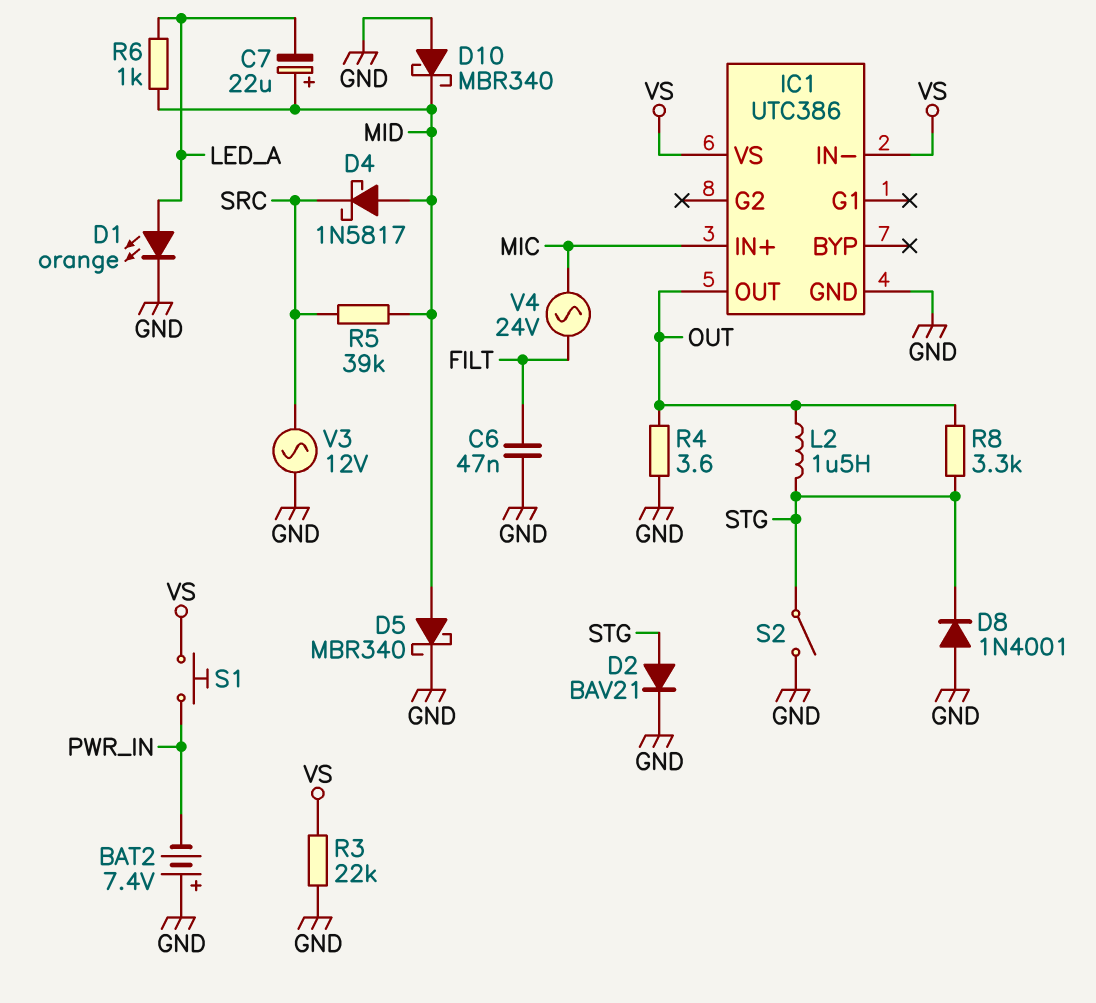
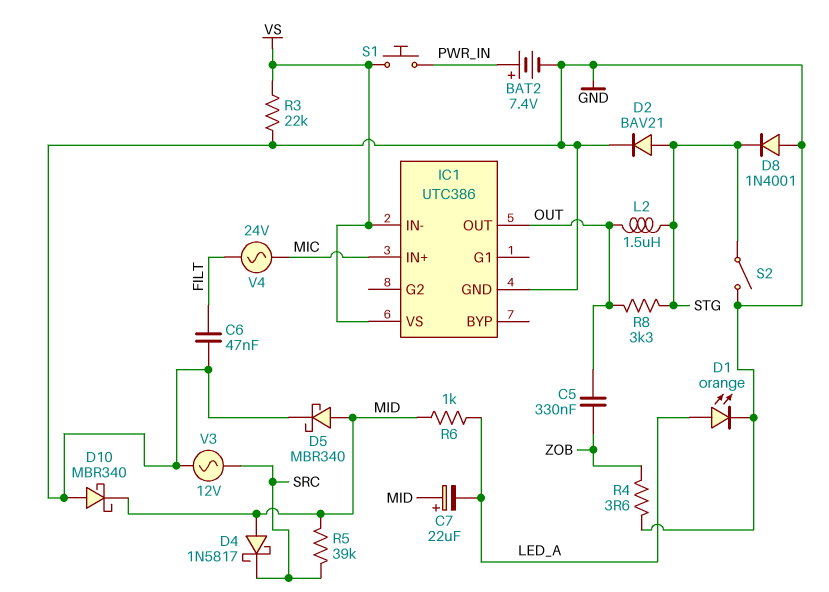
BAT2: 7.4V (plus GND, minus PWR_IN) -> 7.4V (plus PWR_IN, minus GND)
C5: none -> 330nF (OUT, ZOB)
R4: 3.6 (GND, OUT) -> 3.6 (GND, ZOB)

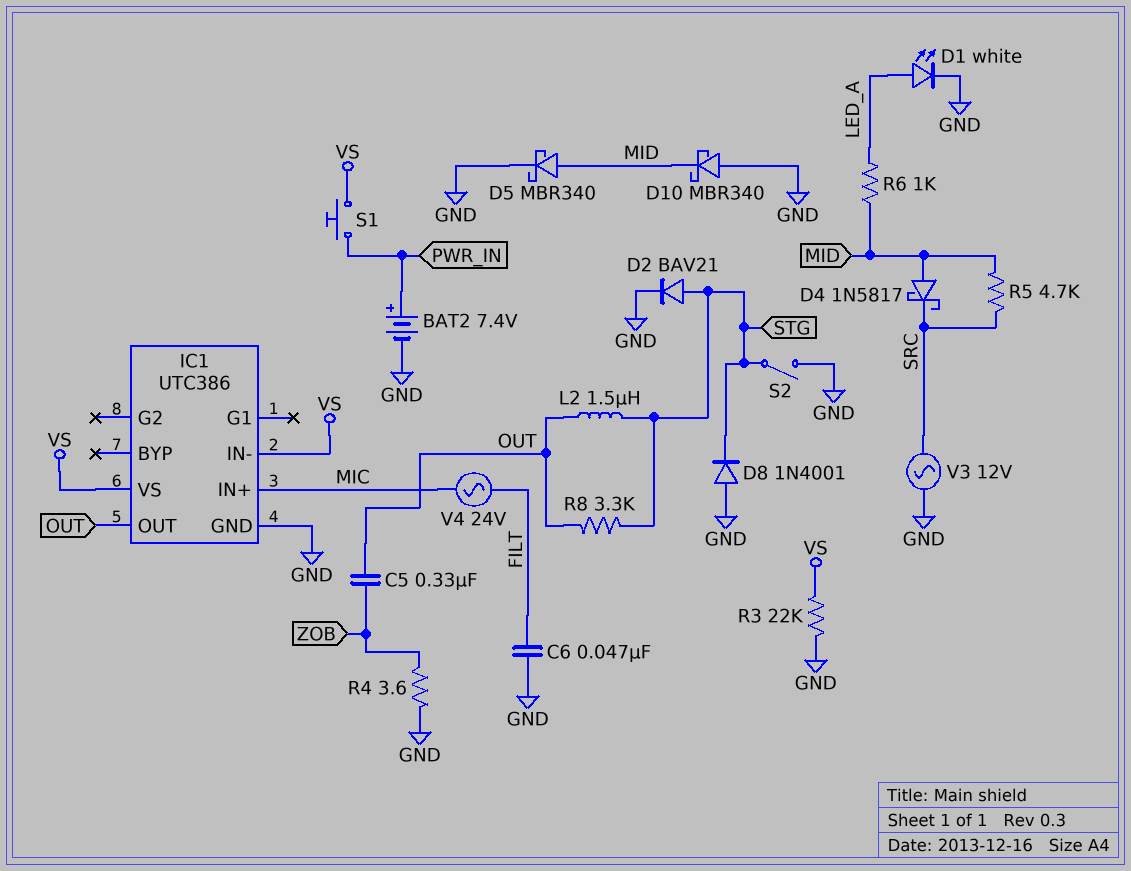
C7: 22uF (plus MID, minus LED_A) -> none
D1: LED orange (A LED_A, K GND) -> LED white (A LED_A, K GND)
R5: 39k (MID, SRC) -> 4.7k (MID, SRC)

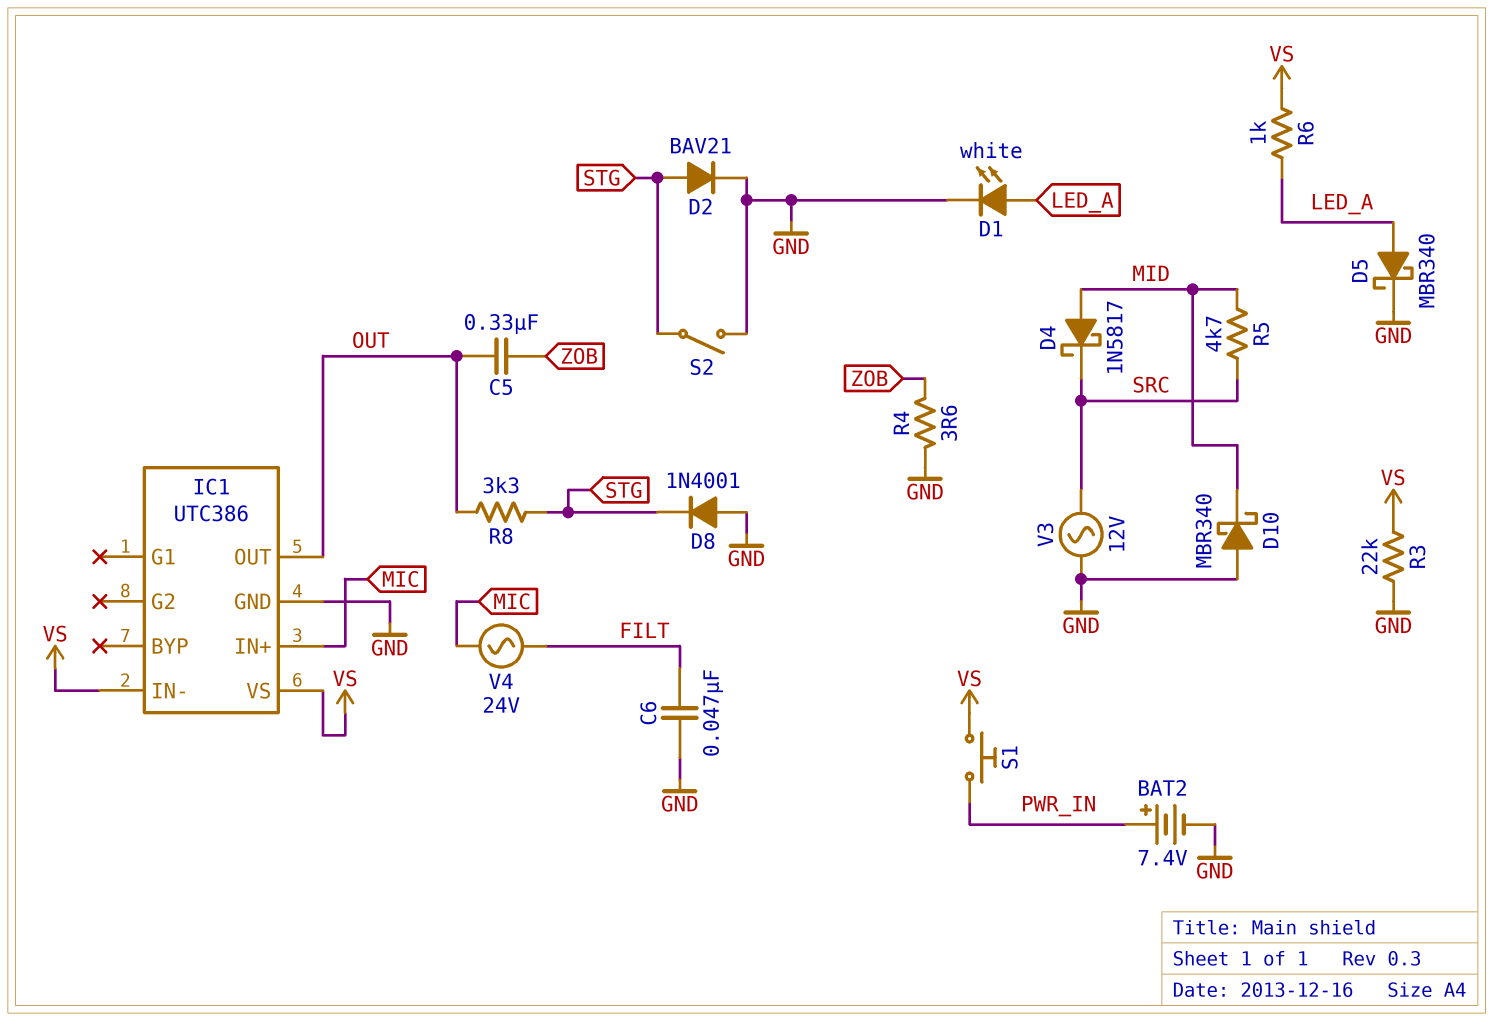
D5: schottky MBR340 (A MID, K GND) -> schottky MBR340 (A LED_A, K GND)
L2: 1.5uH (OUT, STG) -> none
R6: 1k (LED_A, MID) -> 1k (LED_A, VS)

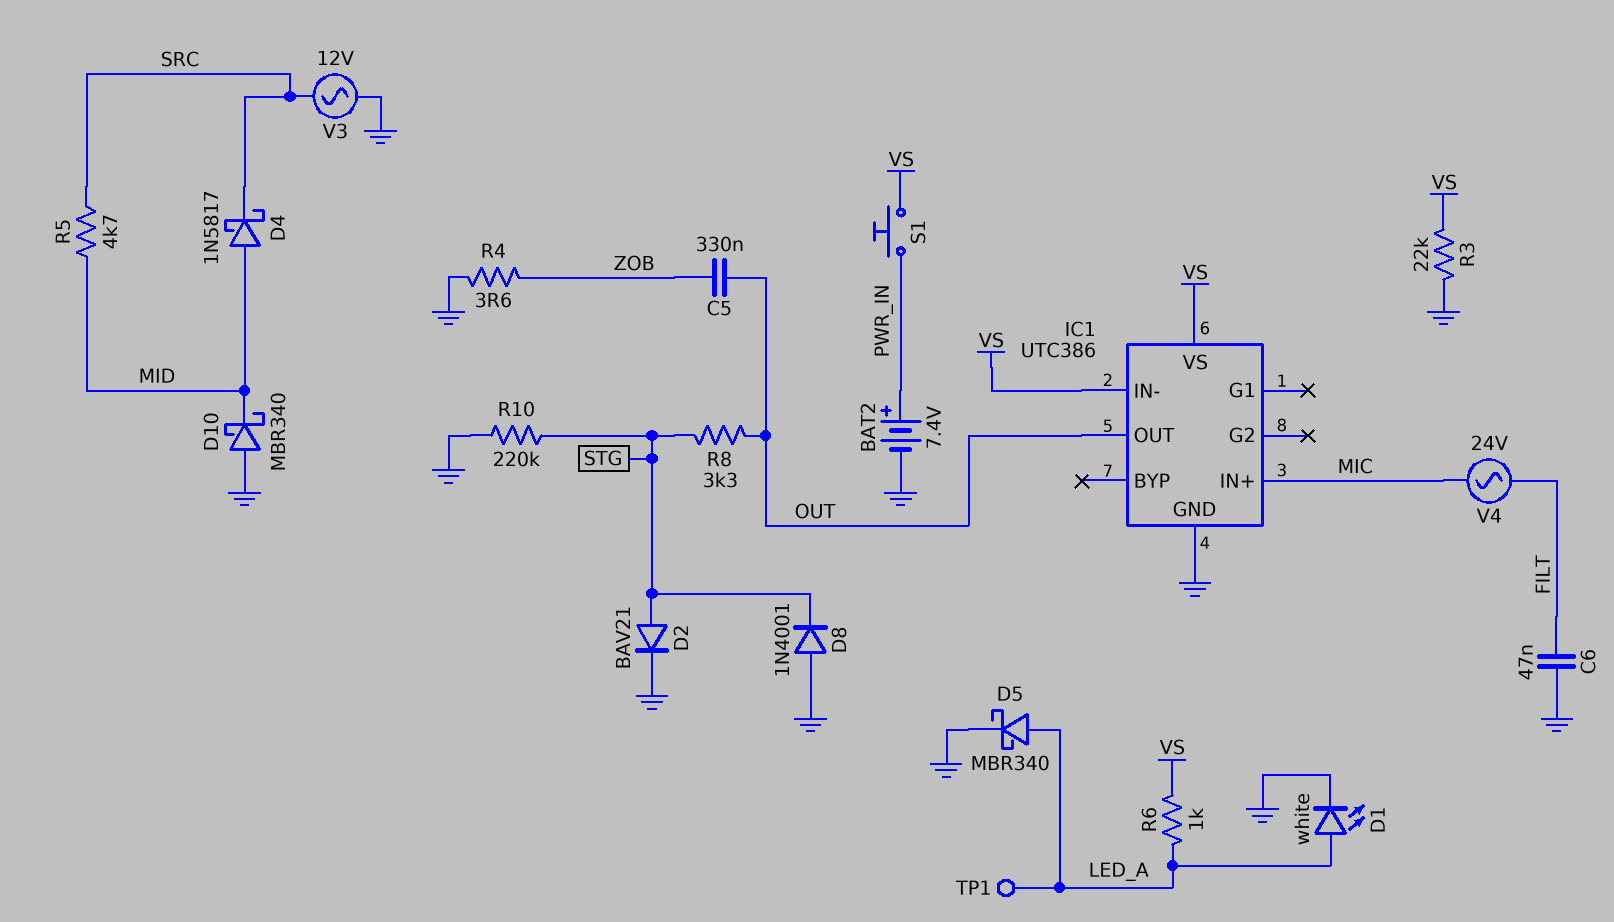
R10: none -> 220k (GND, STG)
S2: switch (GND, STG) -> none
TP1: none -> test point (LED_A)

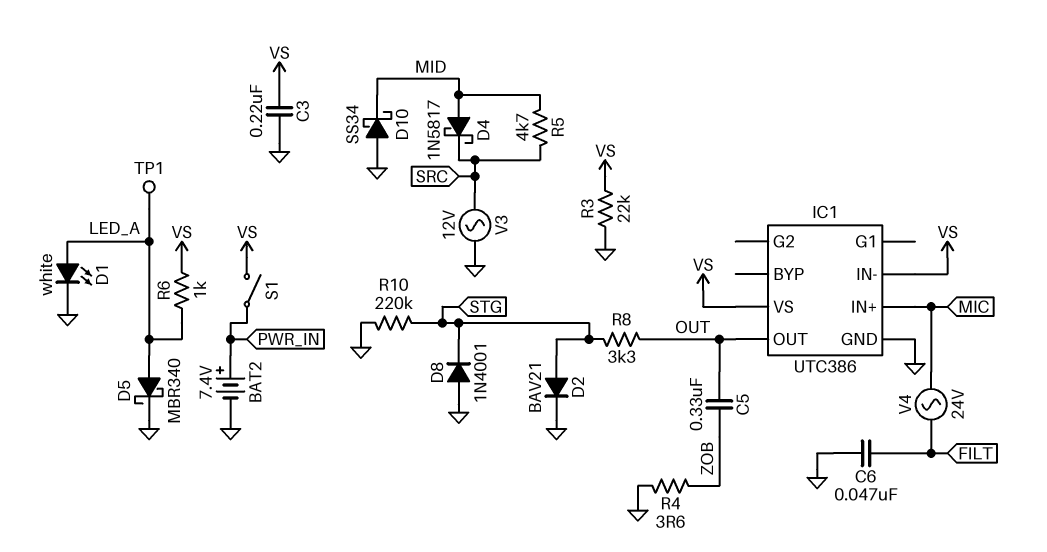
C3: none -> 220nF (GND, VS)
D10: schottky MBR340 (A GND, K MID) -> schottky SS34 (A GND, K MID)
S1: button (PWR_IN, VS) -> switch (PWR_IN, VS)

